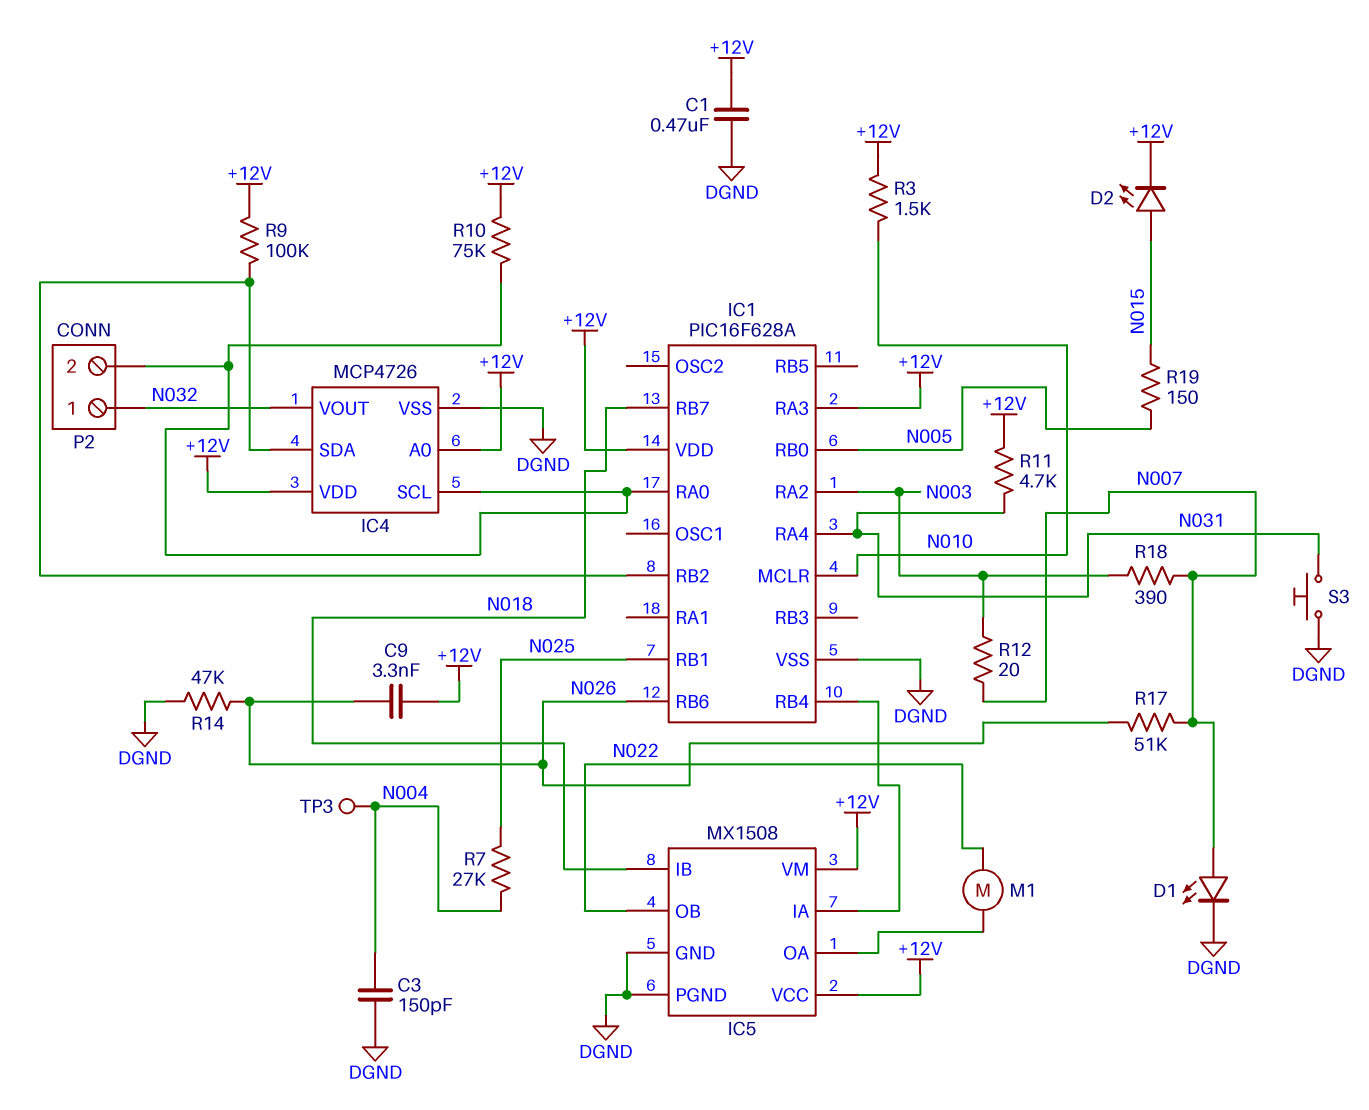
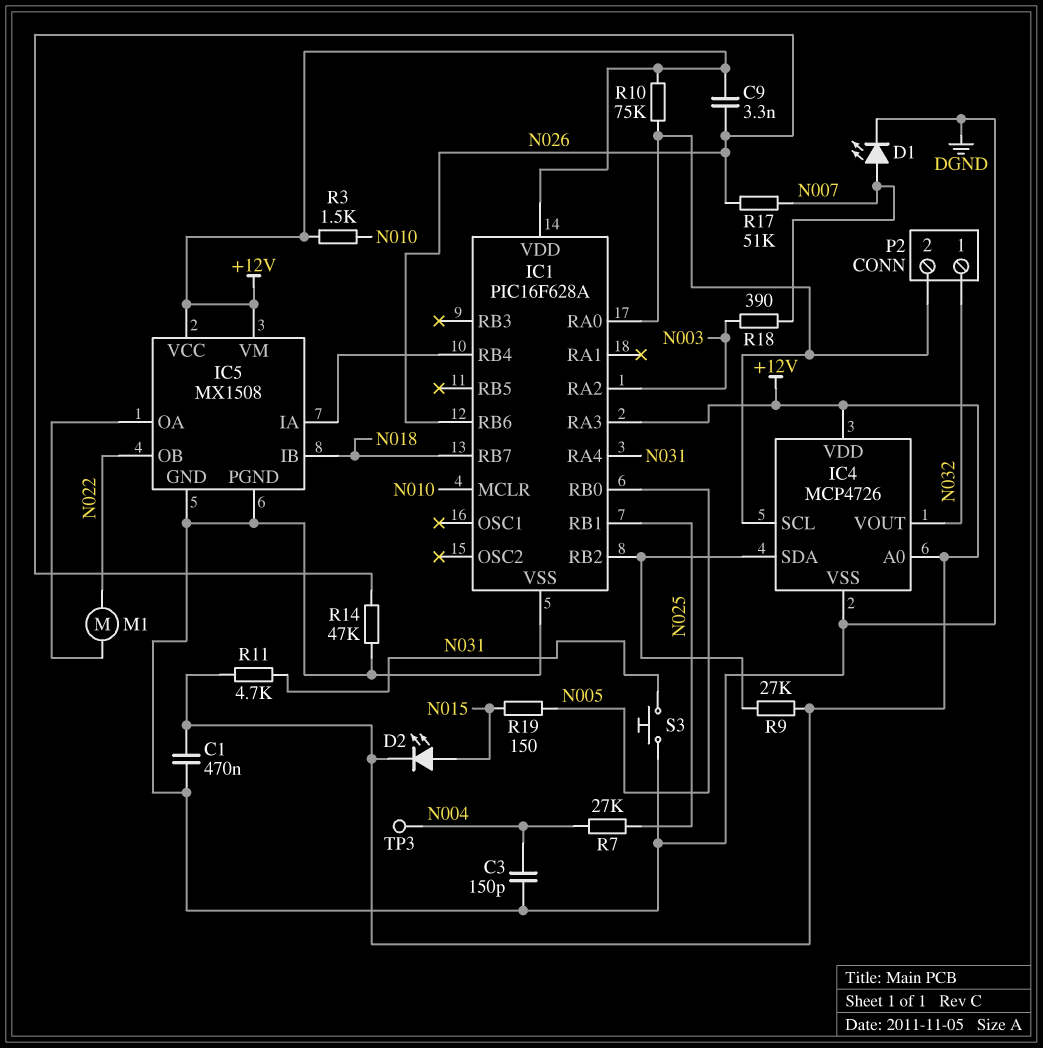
R9: 100k (+12V, IC1/RB2) -> 27k (+12V, IC1/RB2)
R12: 20 (N003, N007) -> none

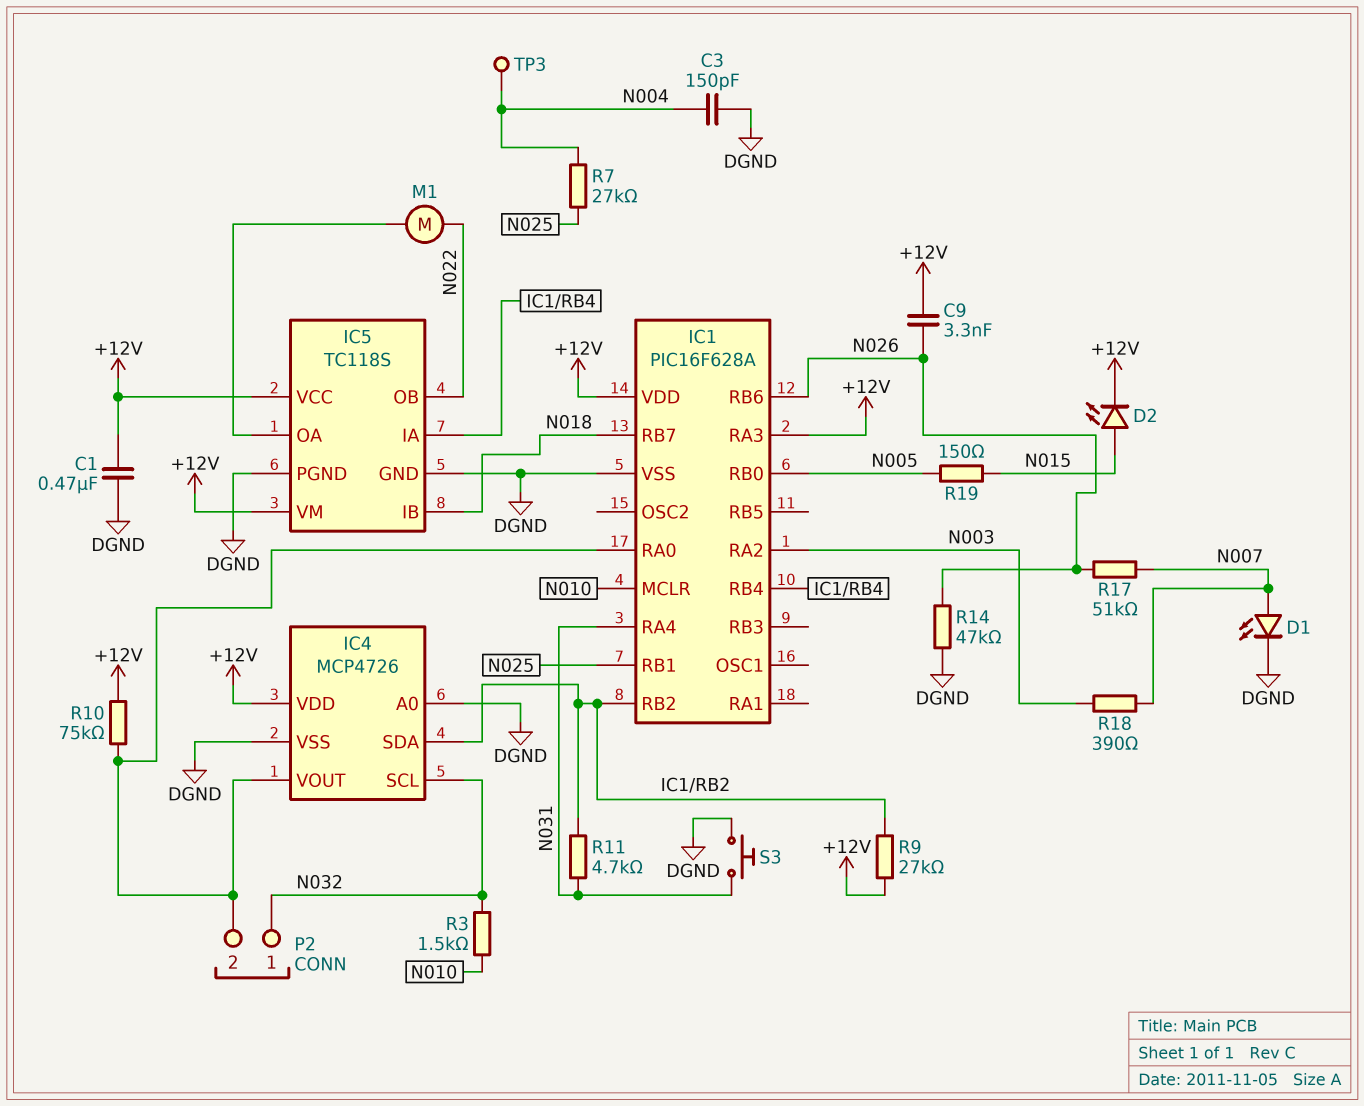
IC4 pin A0: +12V -> DGND
IC4 pin SCL: IC1/RA0 -> N032
IC4 pin VOUT: N032 -> IC1/RA0
IC5: MX1508 -> TC118S
R3: 1.5k (+12V, N010) -> 1.5k (N010, N032)
R11: 4.7k (+12V, N031) -> 4.7k (IC1/RB2, N031)

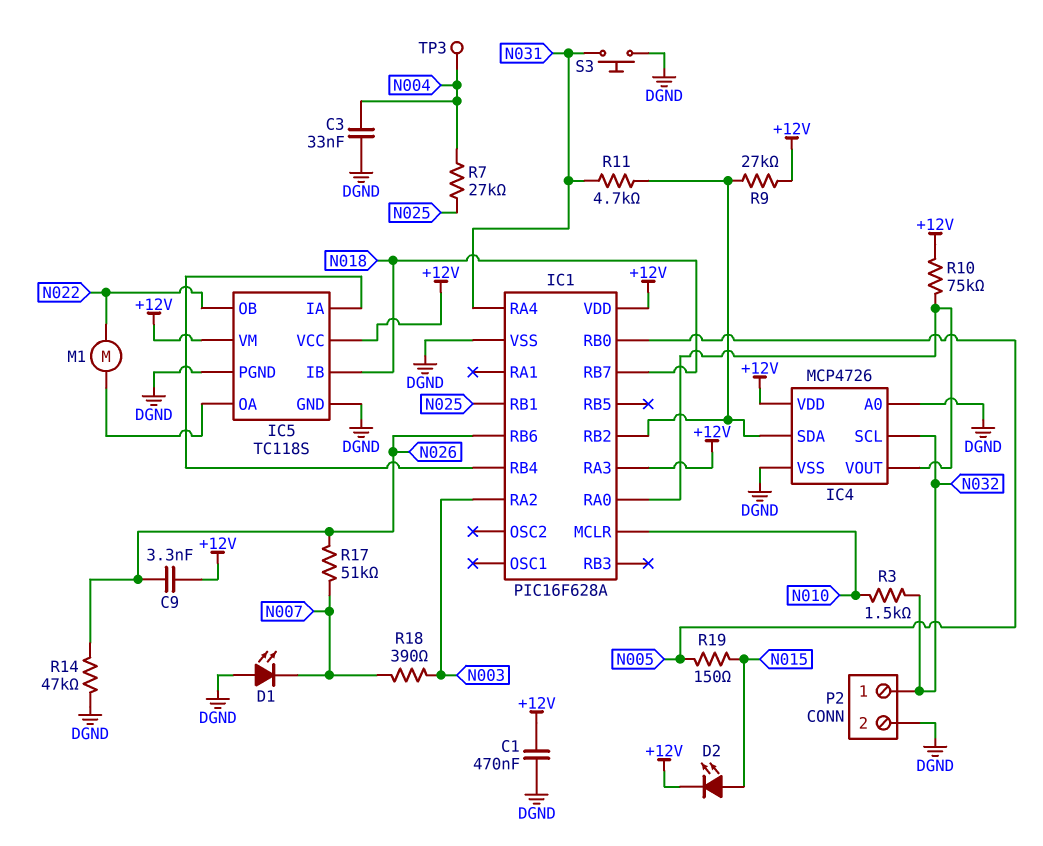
C3: 150pF (DGND, N004) -> 33nF (DGND, N004)
D1: LED (A N007, K DGND) -> LED (A DGND, K N007)
P2 pin 2: IC1/RA0 -> DGND

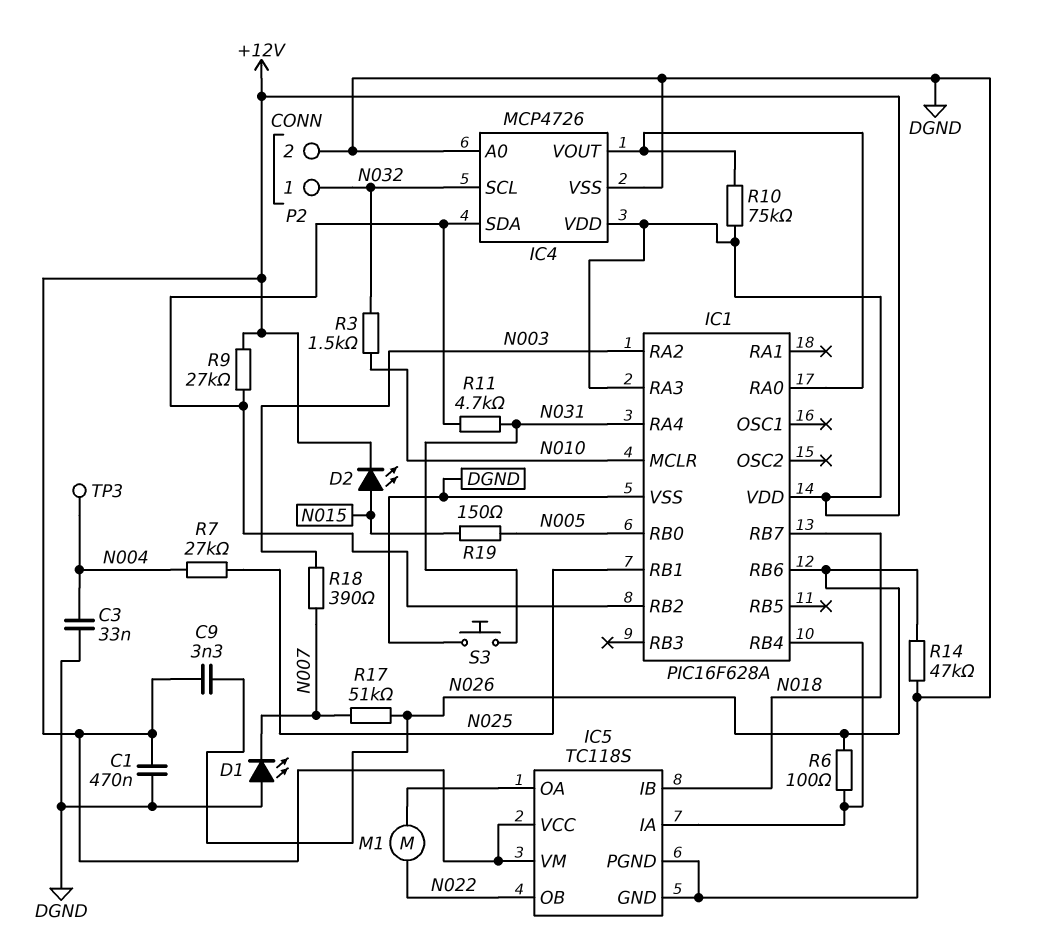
R6: none -> 100 (IC1/RB4, N026)

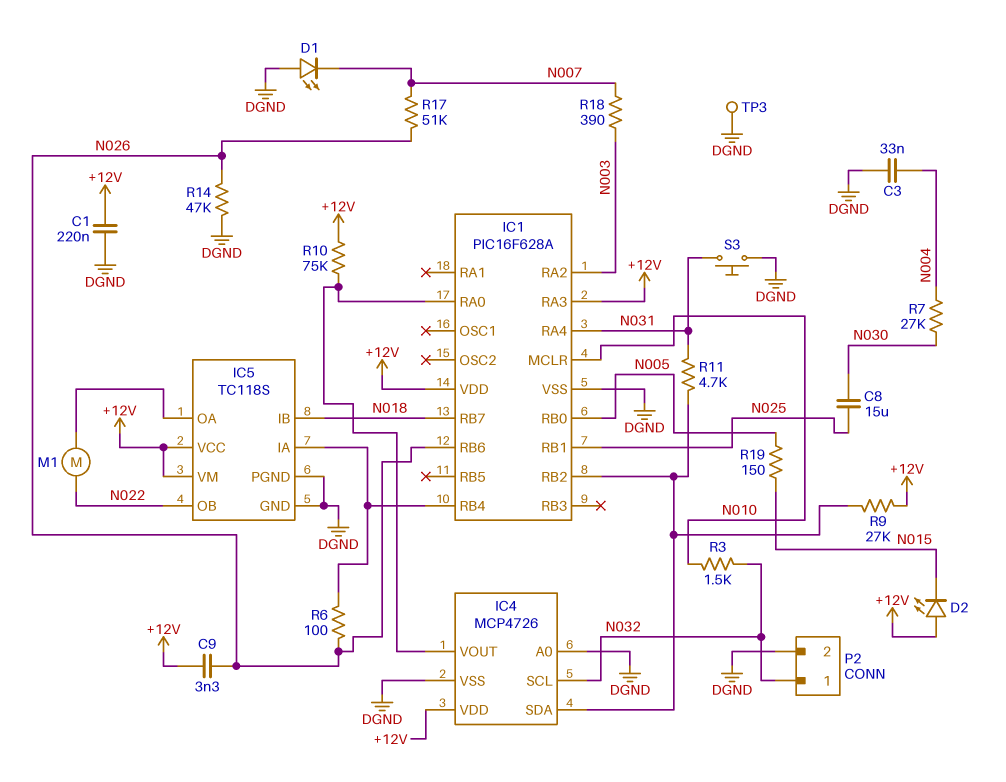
C1: 470nF (+12V, DGND) -> 220nF (+12V, DGND)
C8: none -> 15uF (N025, N030)
D2: LED (A N015, K +12V) -> LED (A +12V, K N015)
R7: 27k (N004, N025) -> 27k (N004, N030)
TP3: test point (N004) -> test point (DGND)

